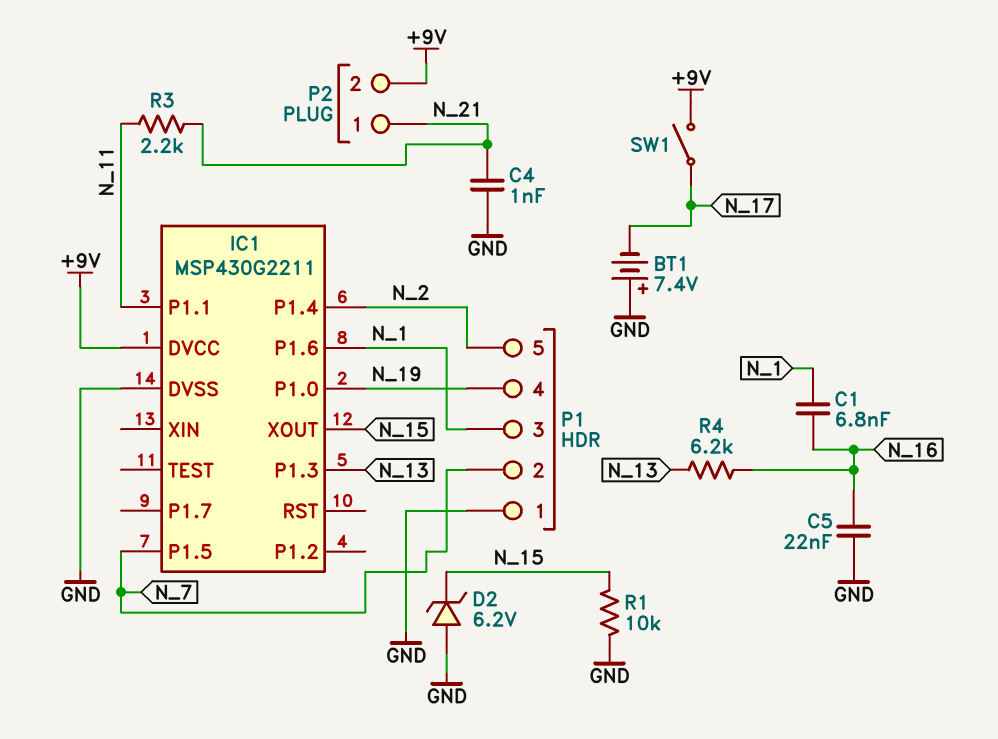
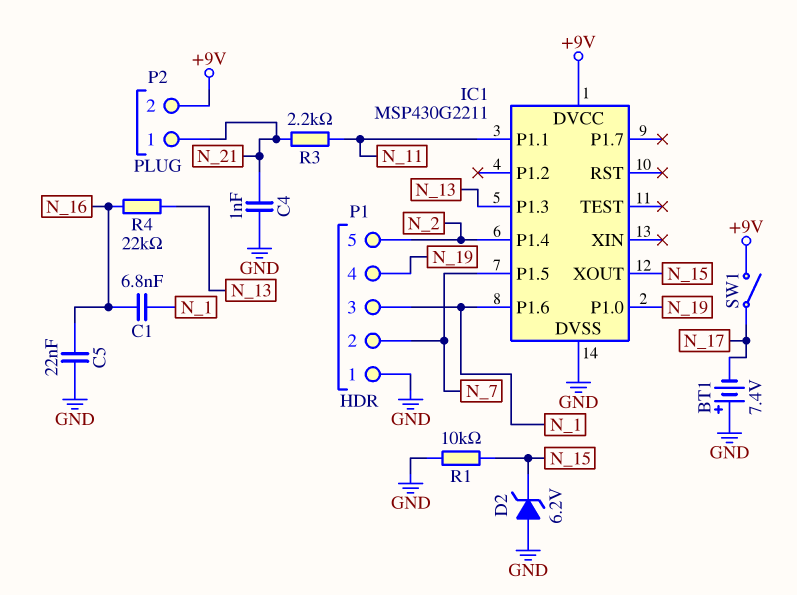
R4: 6.2k (N_13, N_16) -> 22k (N_13, N_16)

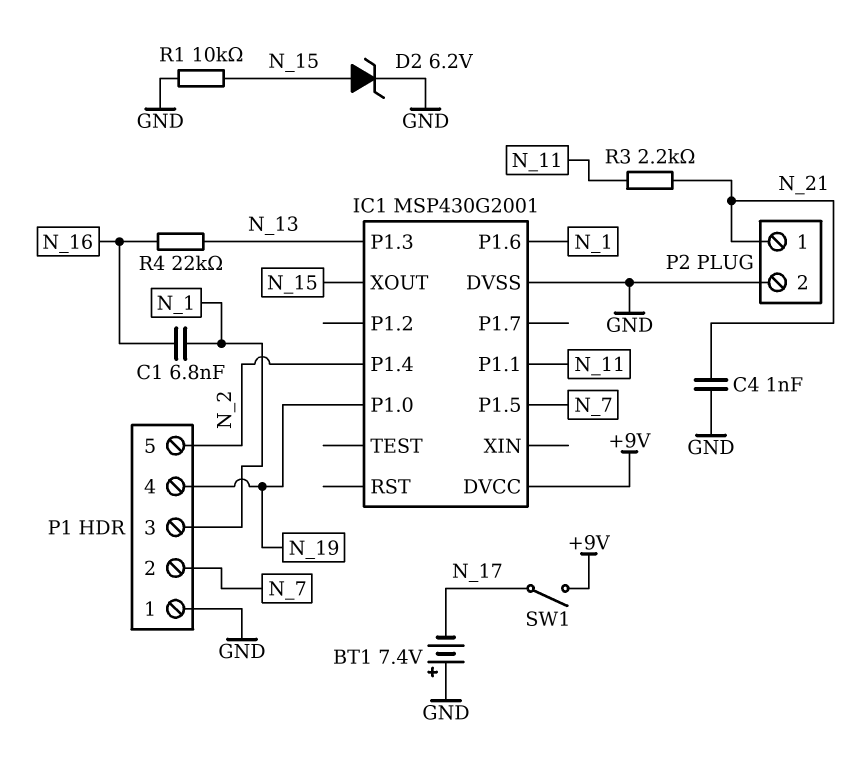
C5: 22nF (GND, N_16) -> none
D2: zener 6.2V (A GND, K N_15) -> zener 6.2V (A N_15, K GND)
IC1: MSP430G2211 -> MSP430G2001
P2 pin 2: +9V -> GND

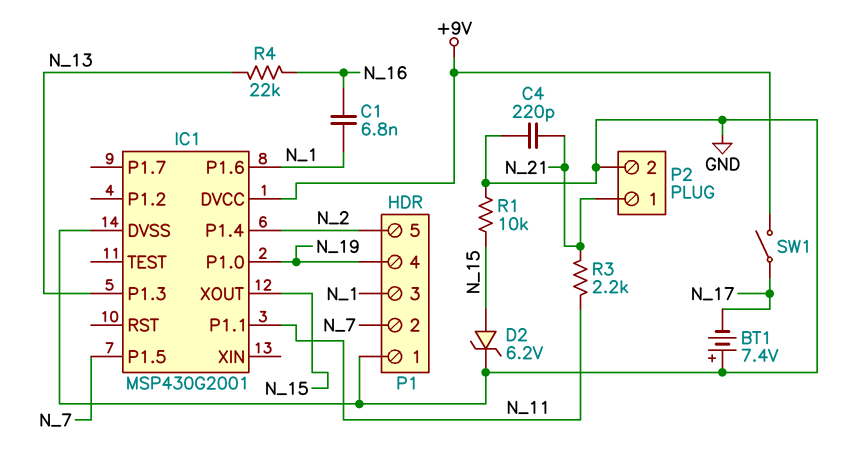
C4: 1nF (GND, N_21) -> 220pF (GND, N_21)

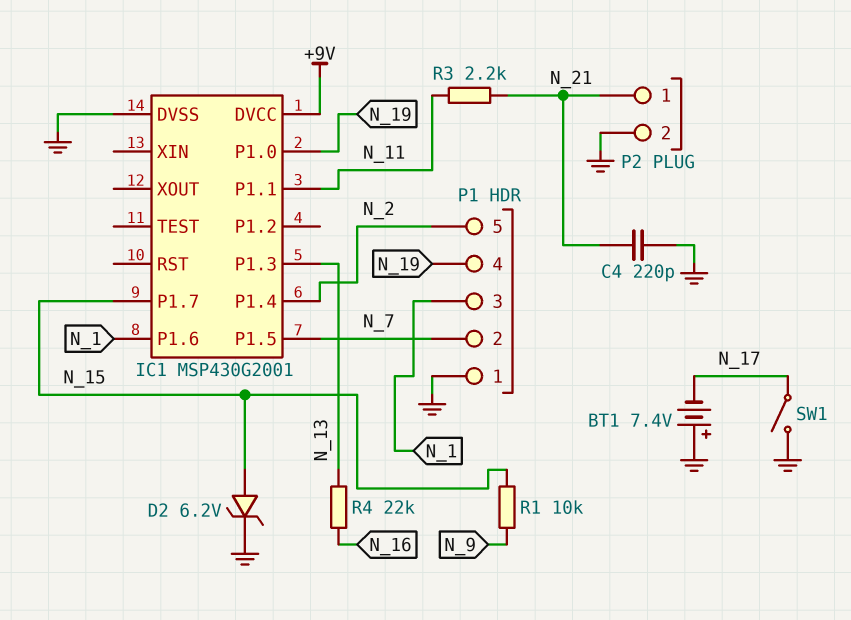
C1: 6.8nF (N_1, N_16) -> none
IC1 pin P1.7: none -> N_15
IC1 pin XOUT: N_15 -> none
R1: 10k (GND, N_15) -> 10k (N_9, N_15)
SW1: switch (+9V, N_17) -> switch (GND, N_17)

